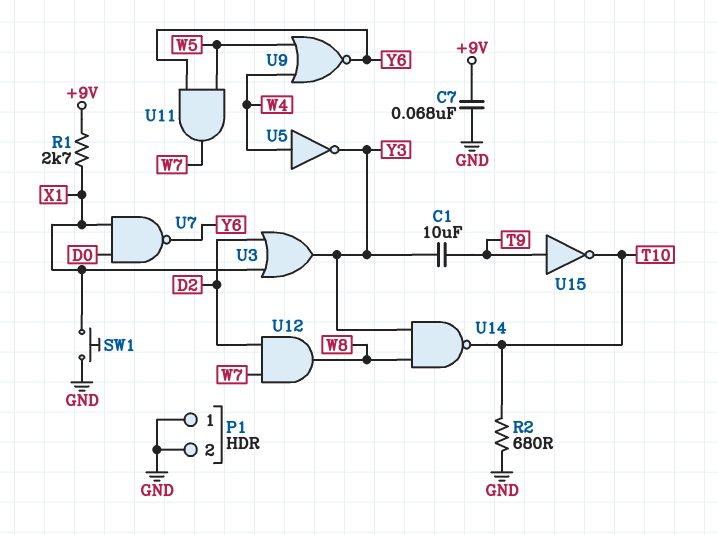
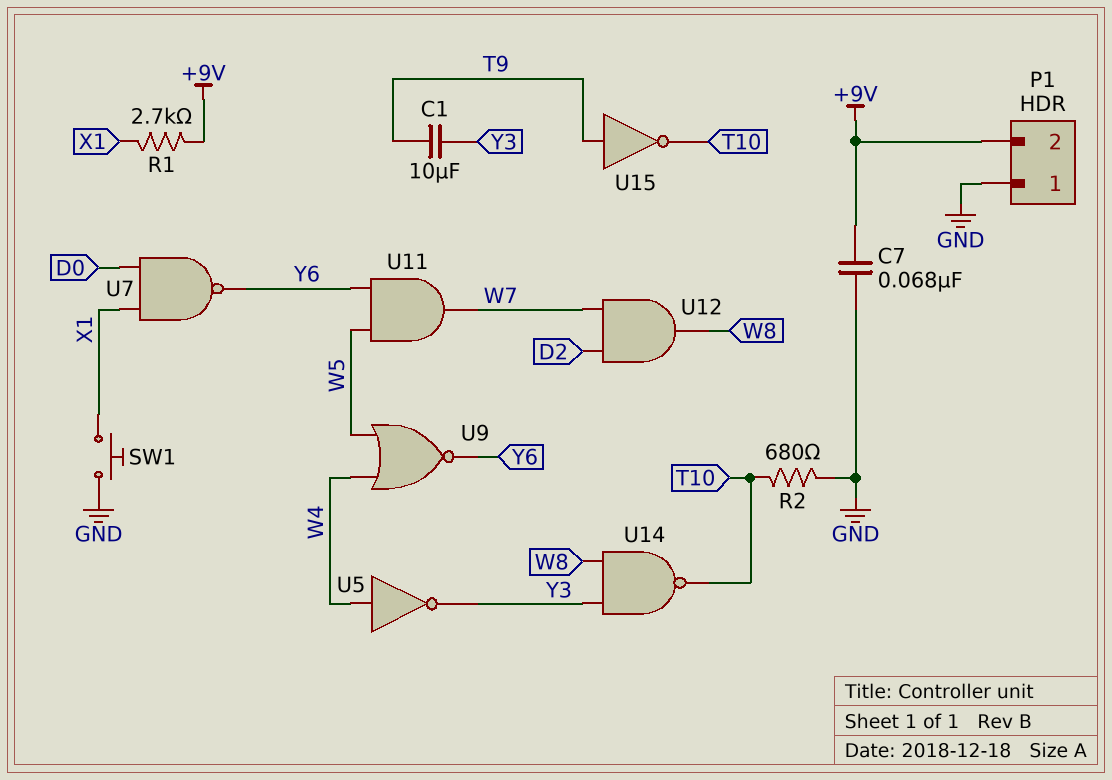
P1 pin 2: GND -> +9V
U3: OR (in D2, in X1, out Y3) -> none

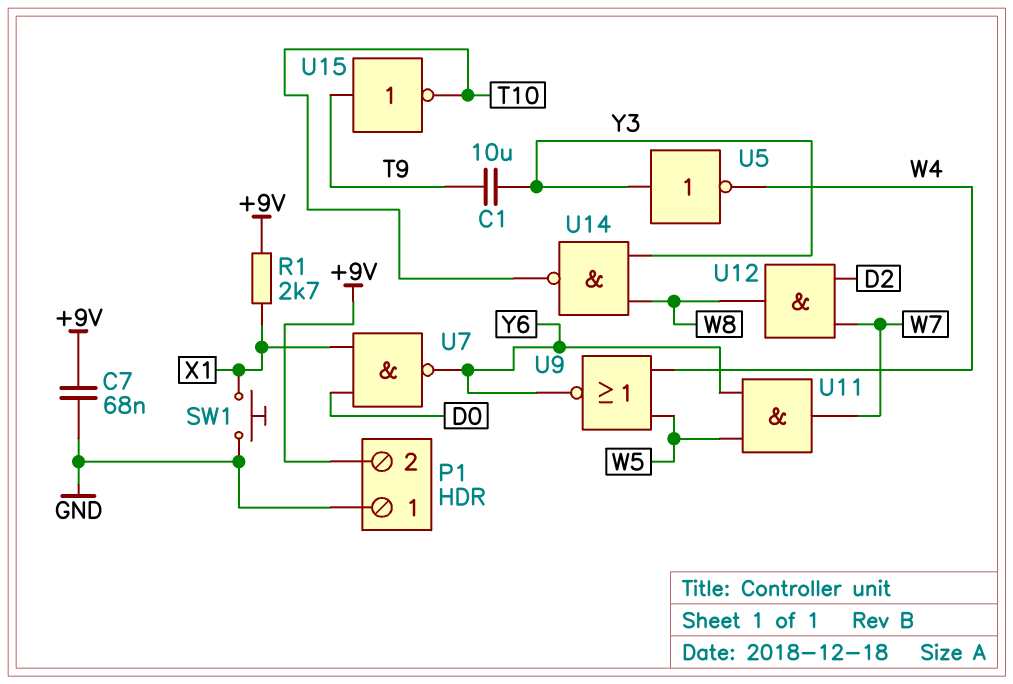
R2: 680 (GND, T10) -> none
U5: NOT (in W4, out Y3) -> NOT (in Y3, out W4)

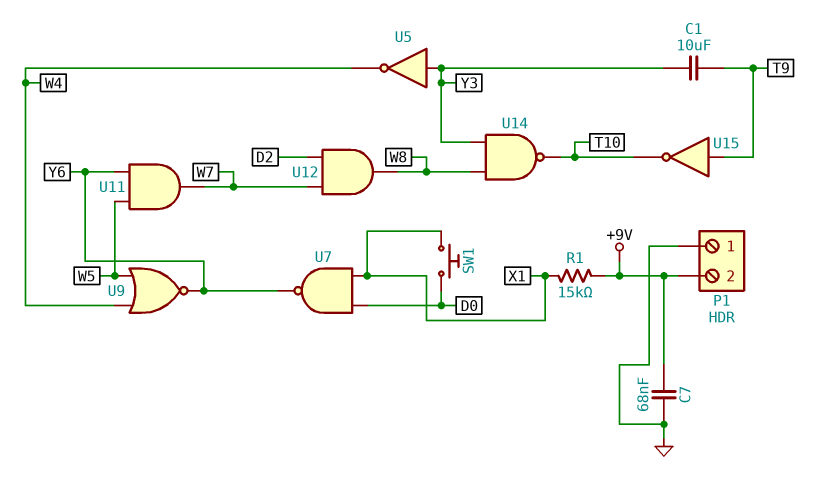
R1: 2.7k (+9V, X1) -> 15k (+9V, X1)
SW1: button (GND, X1) -> button (D0, X1)

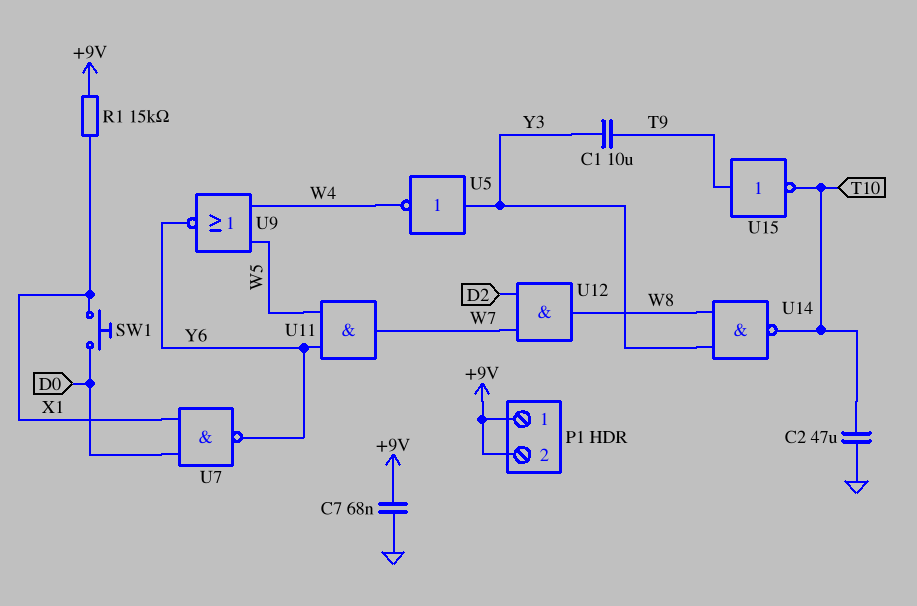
C2: none -> 47uF (GND, T10)
P1 pin 1: GND -> +9V

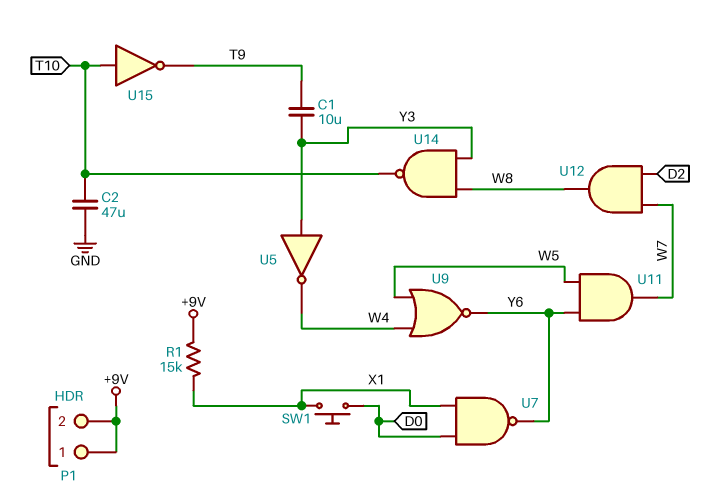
C7: 68nF (+9V, GND) -> none
U15: NOT (in T9, out T10) -> NOT (in T10, out T9)

